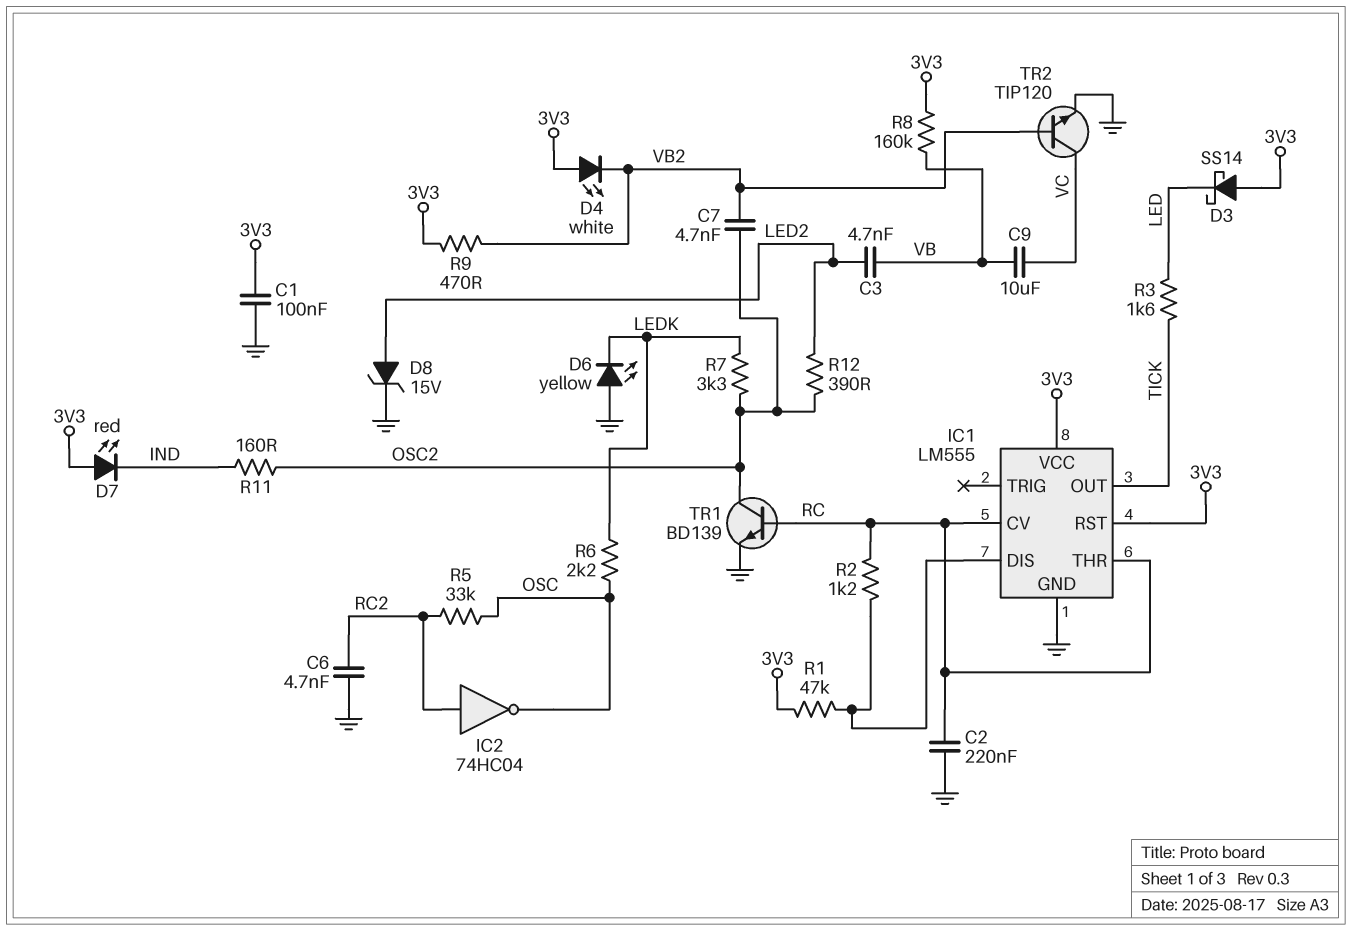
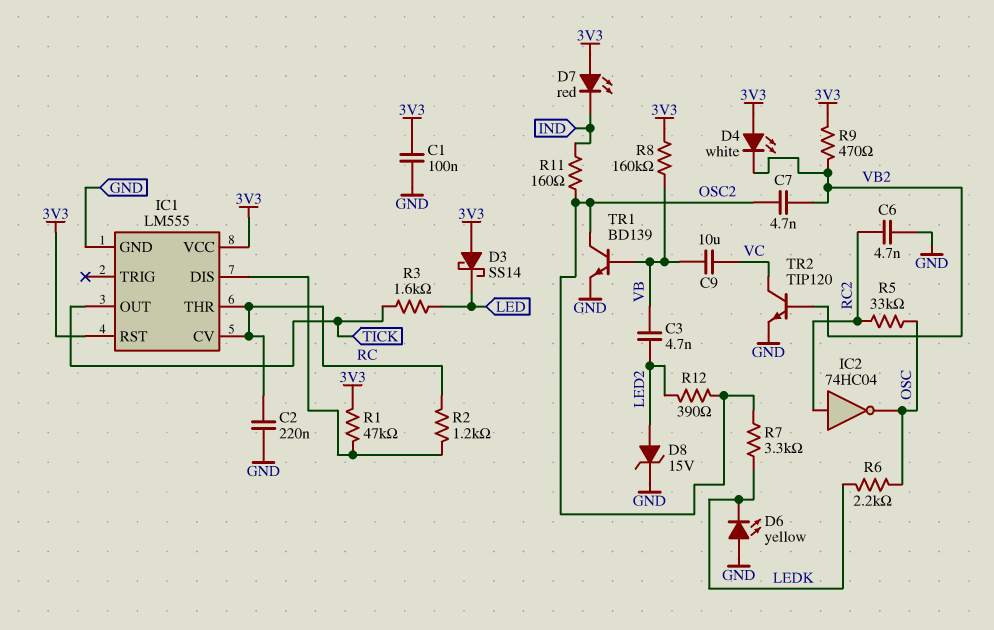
TR1: NPN BD139 (B RC, C OSC2, E GND) -> NPN BD139 (B VB, C OSC2, E GND)

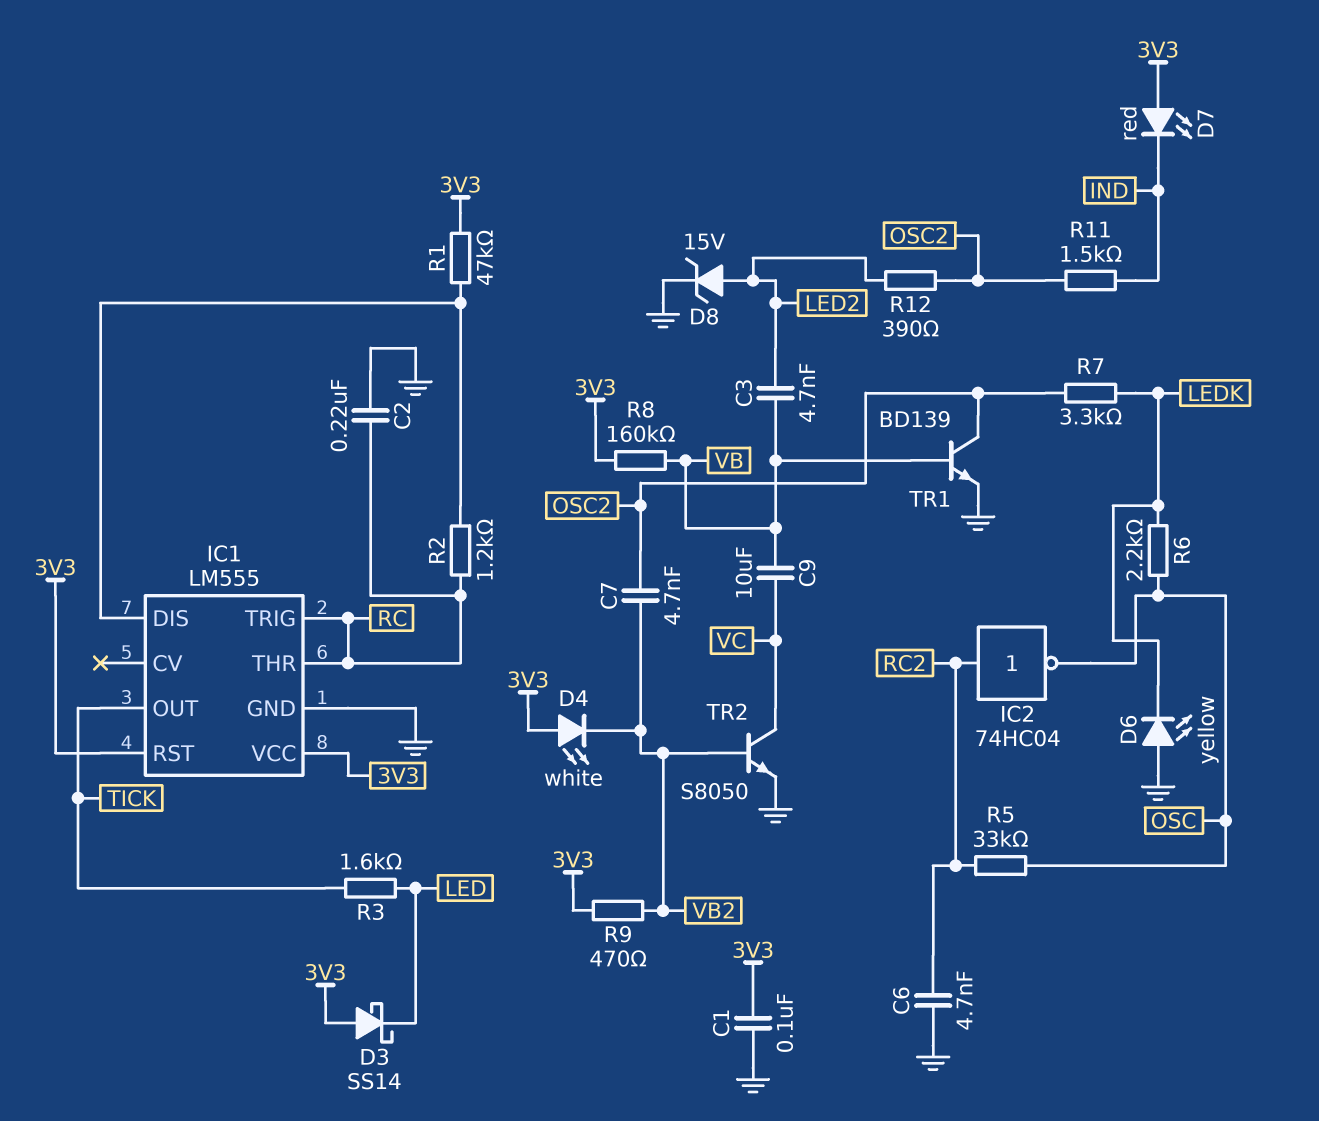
IC1 pin CV: RC -> none
IC1 pin TRIG: none -> RC
R11: 160 (IND, OSC2) -> 1.5k (IND, OSC2)
TR2: NPN TIP120 (B VB2, C VC, E GND) -> NPN S8050 (B VB2, C VC, E GND)

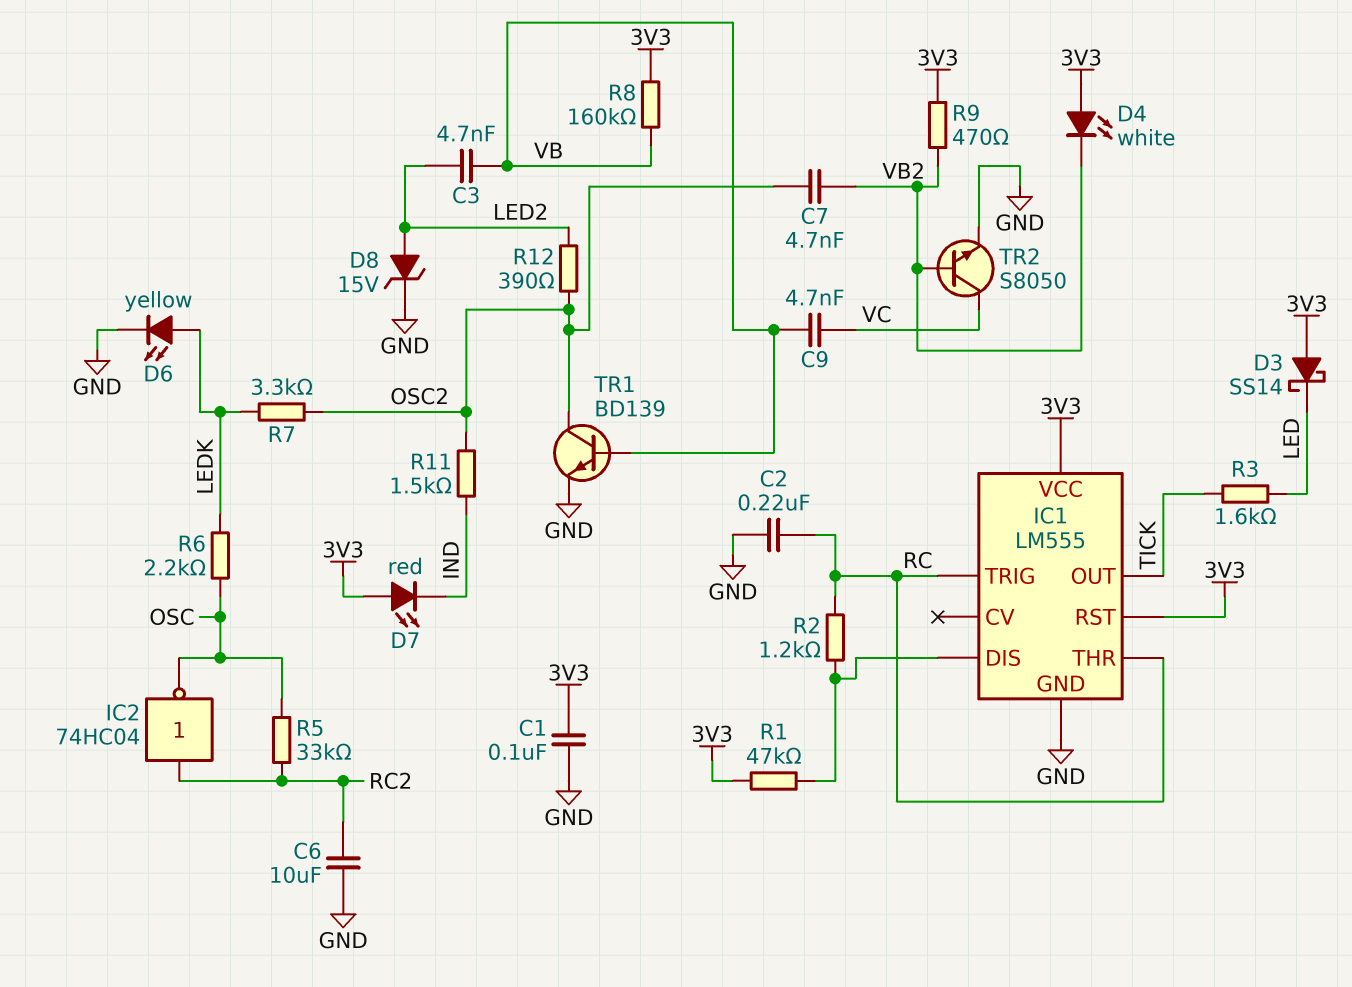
C6: 4.7nF (GND, RC2) -> 10uF (GND, RC2)
C9: 10uF (VB, VC) -> 4.7nF (VB, VC)
D6: LED yellow (A GND, K LEDK) -> LED yellow (A LEDK, K GND)

